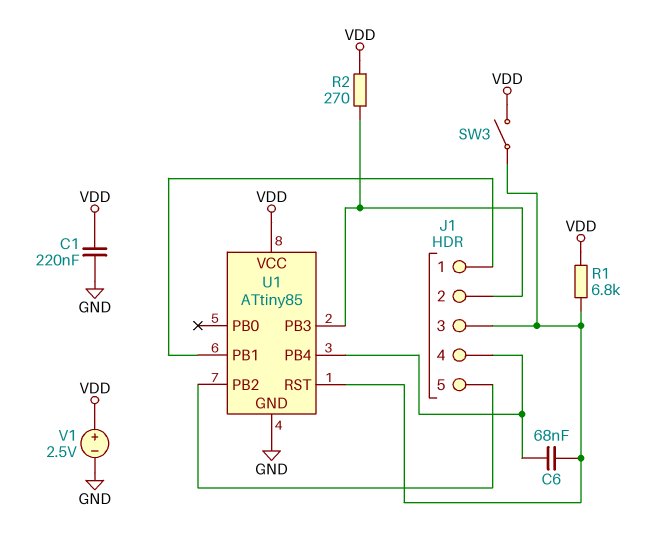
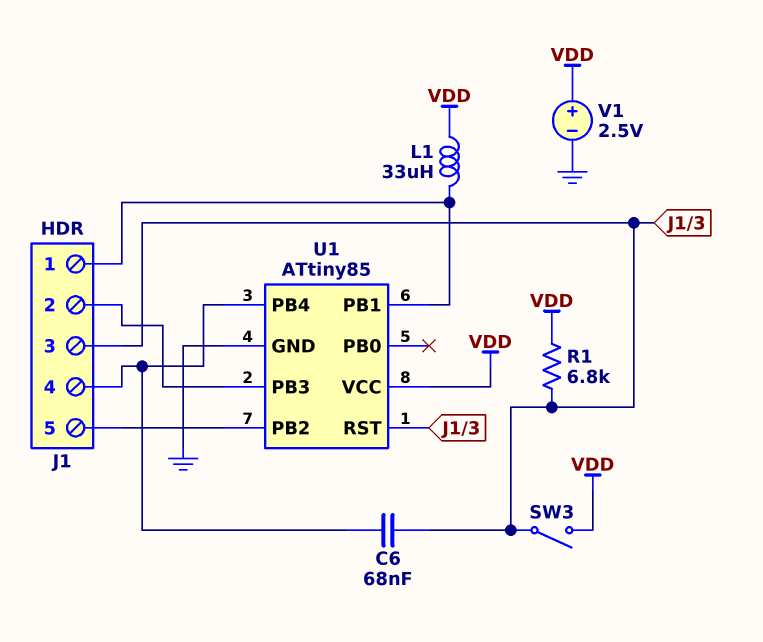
C1: 220nF (GND, VDD) -> none
L1: none -> 33uH (J1/1, VDD)
R2: 270 (J1/2, VDD) -> none

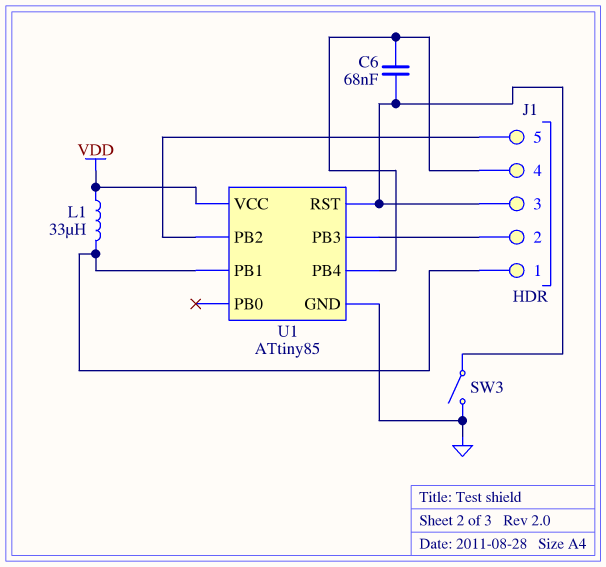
R1: 6.8k (J1/3, VDD) -> none
SW3: switch (J1/3, VDD) -> switch (GND, J1/3)
V1: 2.5V (plus VDD, minus GND) -> none

